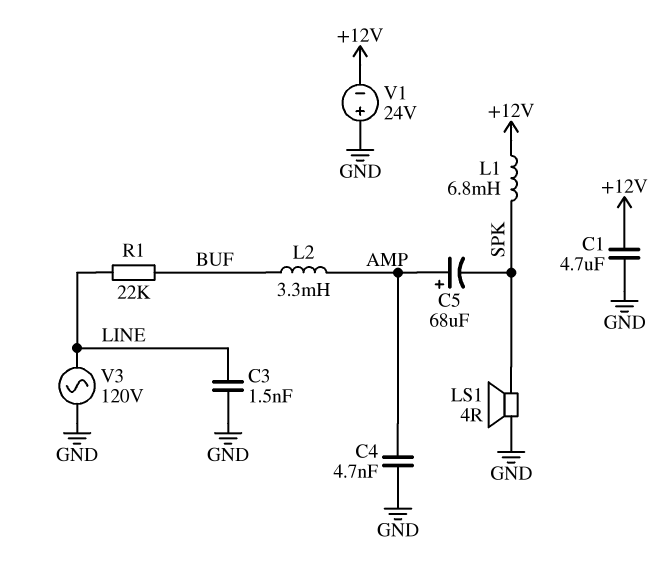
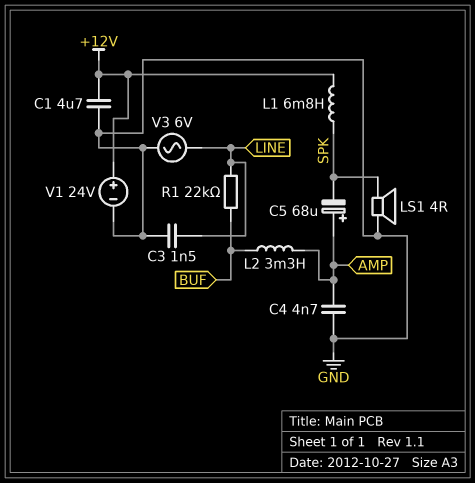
V1: 24V (plus GND, minus +12V) -> 24V (plus +12V, minus GND)
V3: AC 120V (GND, LINE) -> AC 6V (GND, LINE)

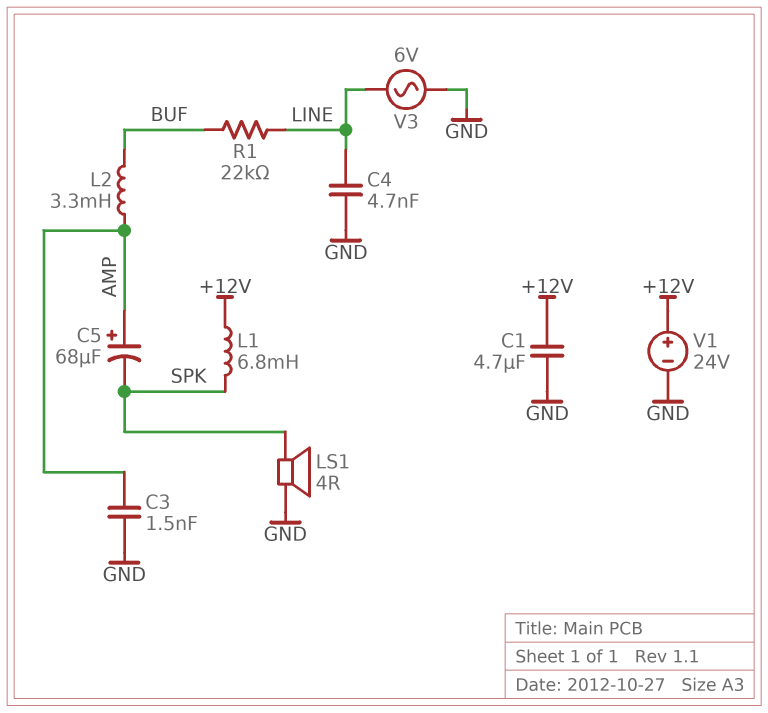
C3: 1.5nF (GND, LINE) -> 1.5nF (AMP, GND)
C4: 4.7nF (AMP, GND) -> 4.7nF (GND, LINE)

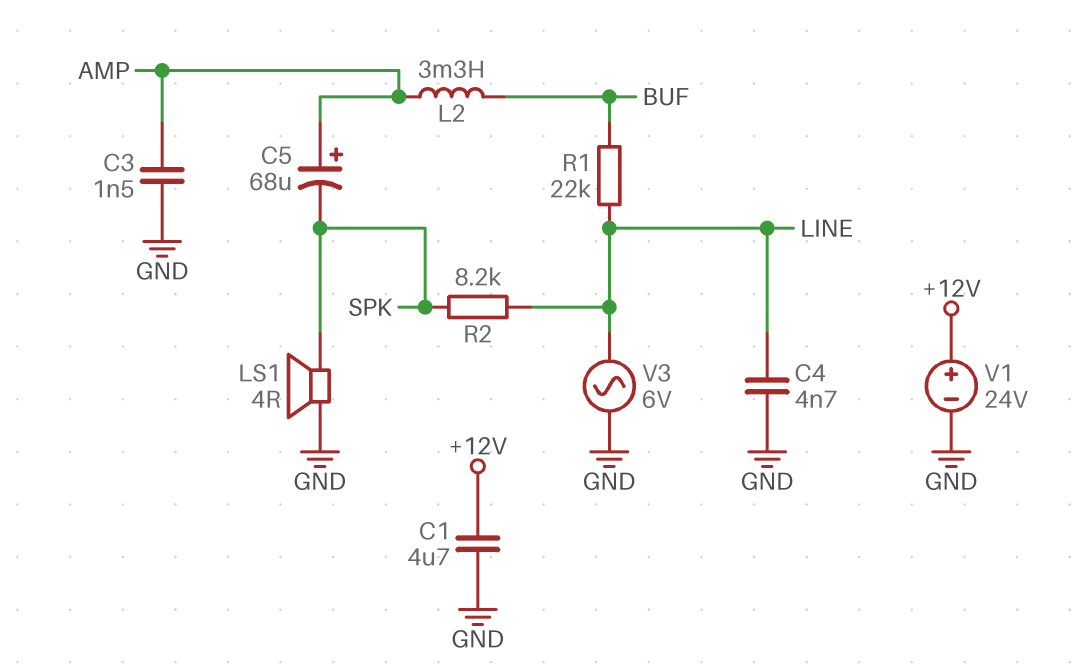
L1: 6.8mH (+12V, SPK) -> none
R2: none -> 8.2k (LINE, SPK)

